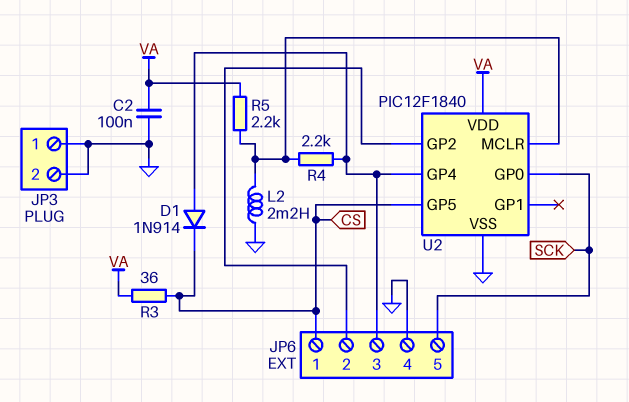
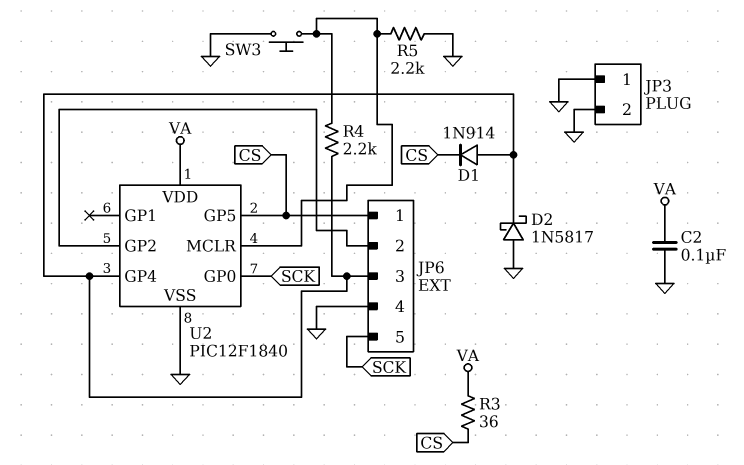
D2: none -> schottky 1N5817 (A GND, K JP6/3)
L2: 2.2mH (GND, U2/MCLR) -> none
R5: 2.2k (U2/MCLR, VA) -> 2.2k (GND, U2/MCLR)
SW3: none -> button (GND, U2/MCLR)

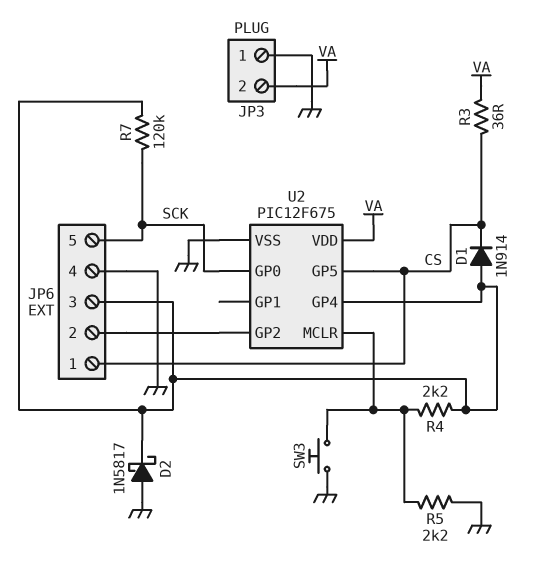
C2: 100nF (GND, VA) -> none
JP3 pin 2: GND -> VA
R7: none -> 120k (JP6/3, SCK)
U2: PIC12F1840 -> PIC12F675

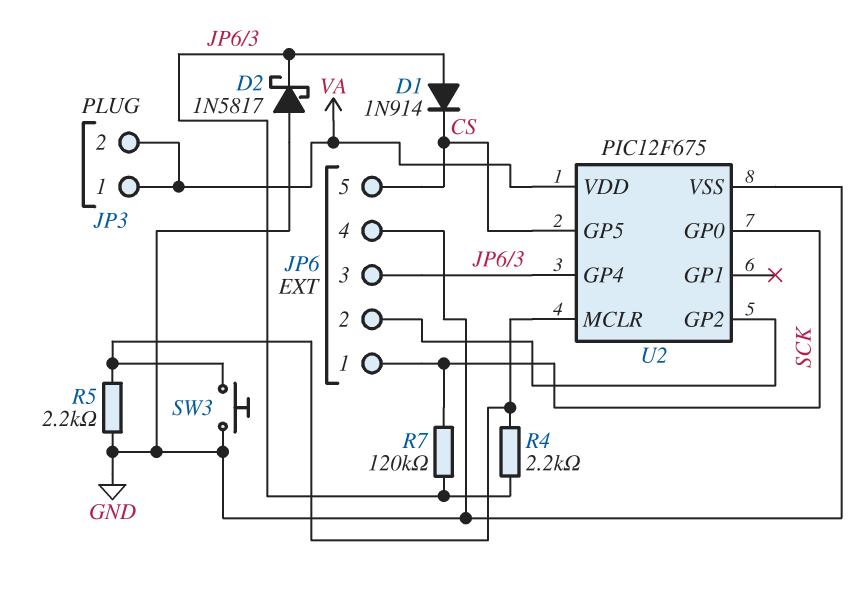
JP3 pin 1: GND -> VA
JP6 pin 1: CS -> SCK
JP6 pin 5: SCK -> CS
R3: 36 (CS, VA) -> none

